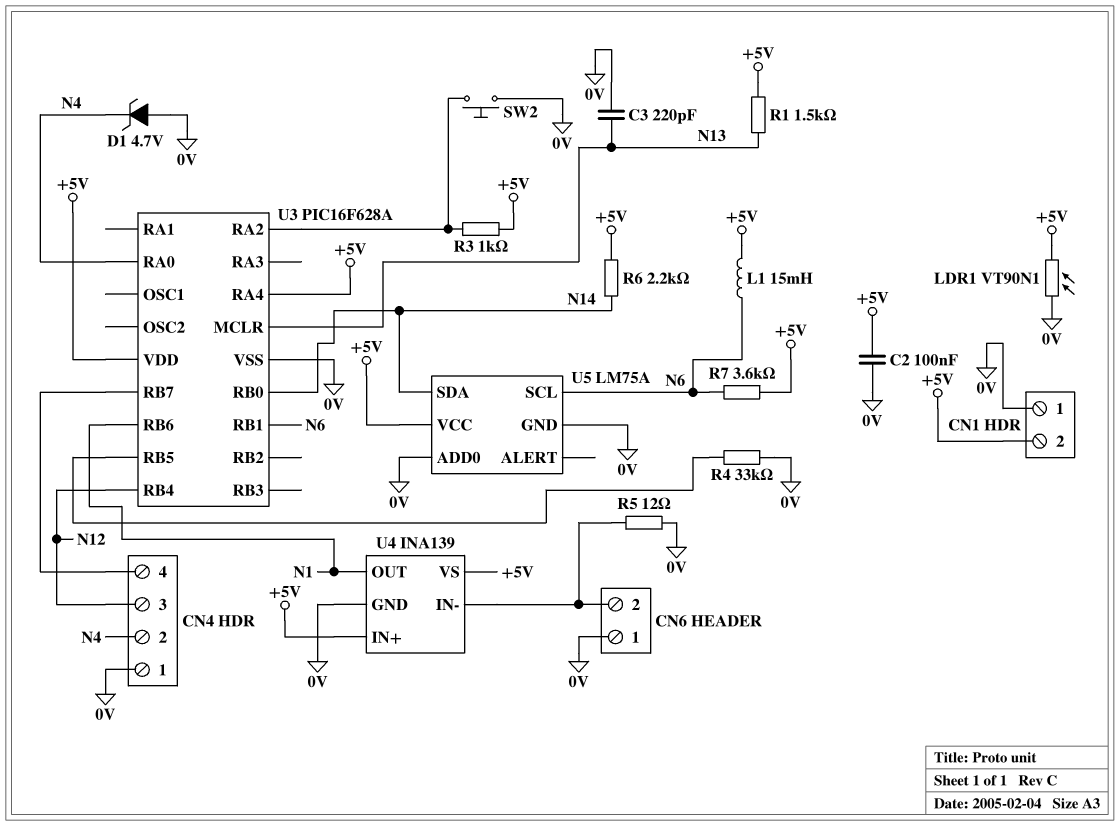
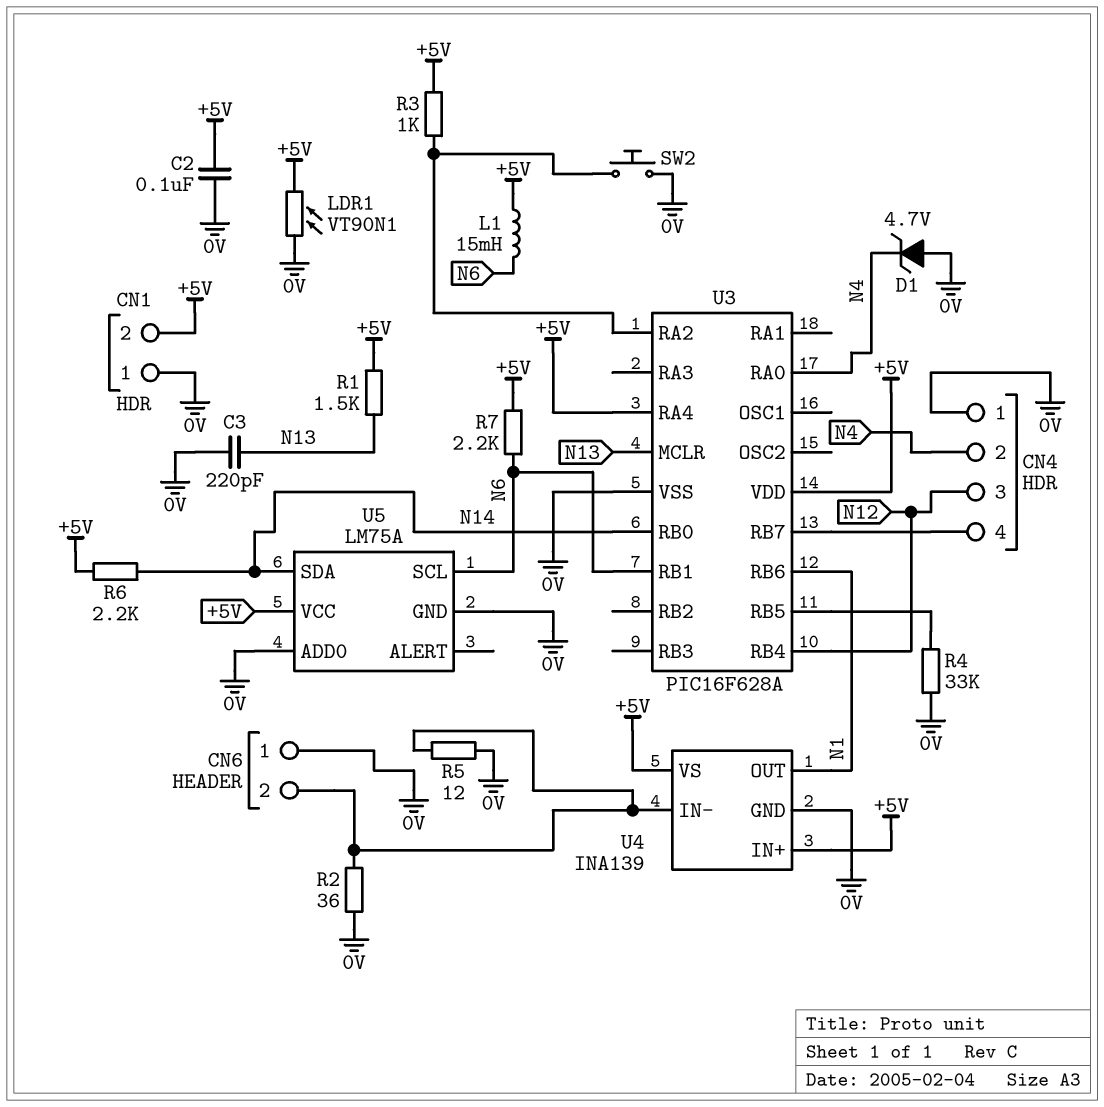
R2: none -> 36 (0V, CN6/2)
R7: 3.6k (+5V, N6) -> 2.2k (+5V, N6)

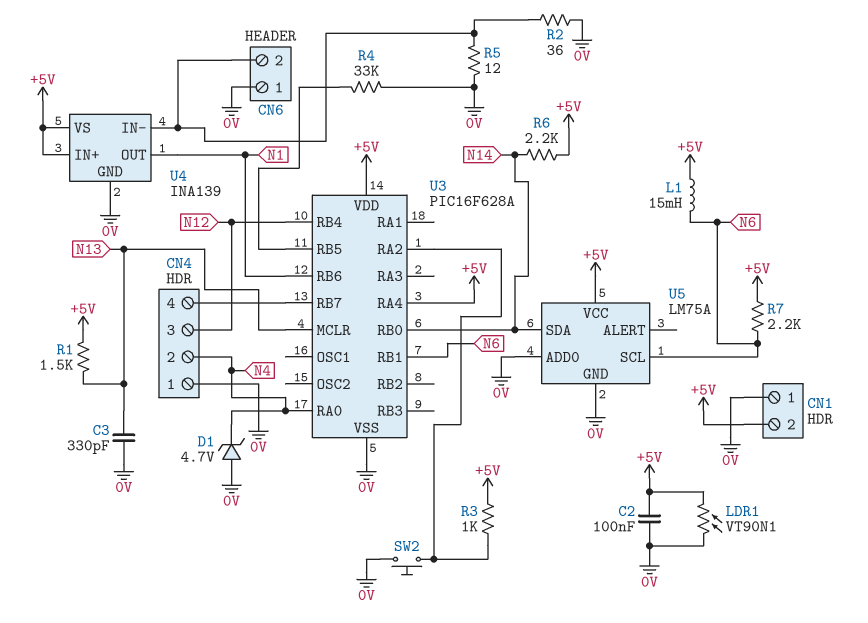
C3: 220pF (0V, N13) -> 330pF (0V, N13)

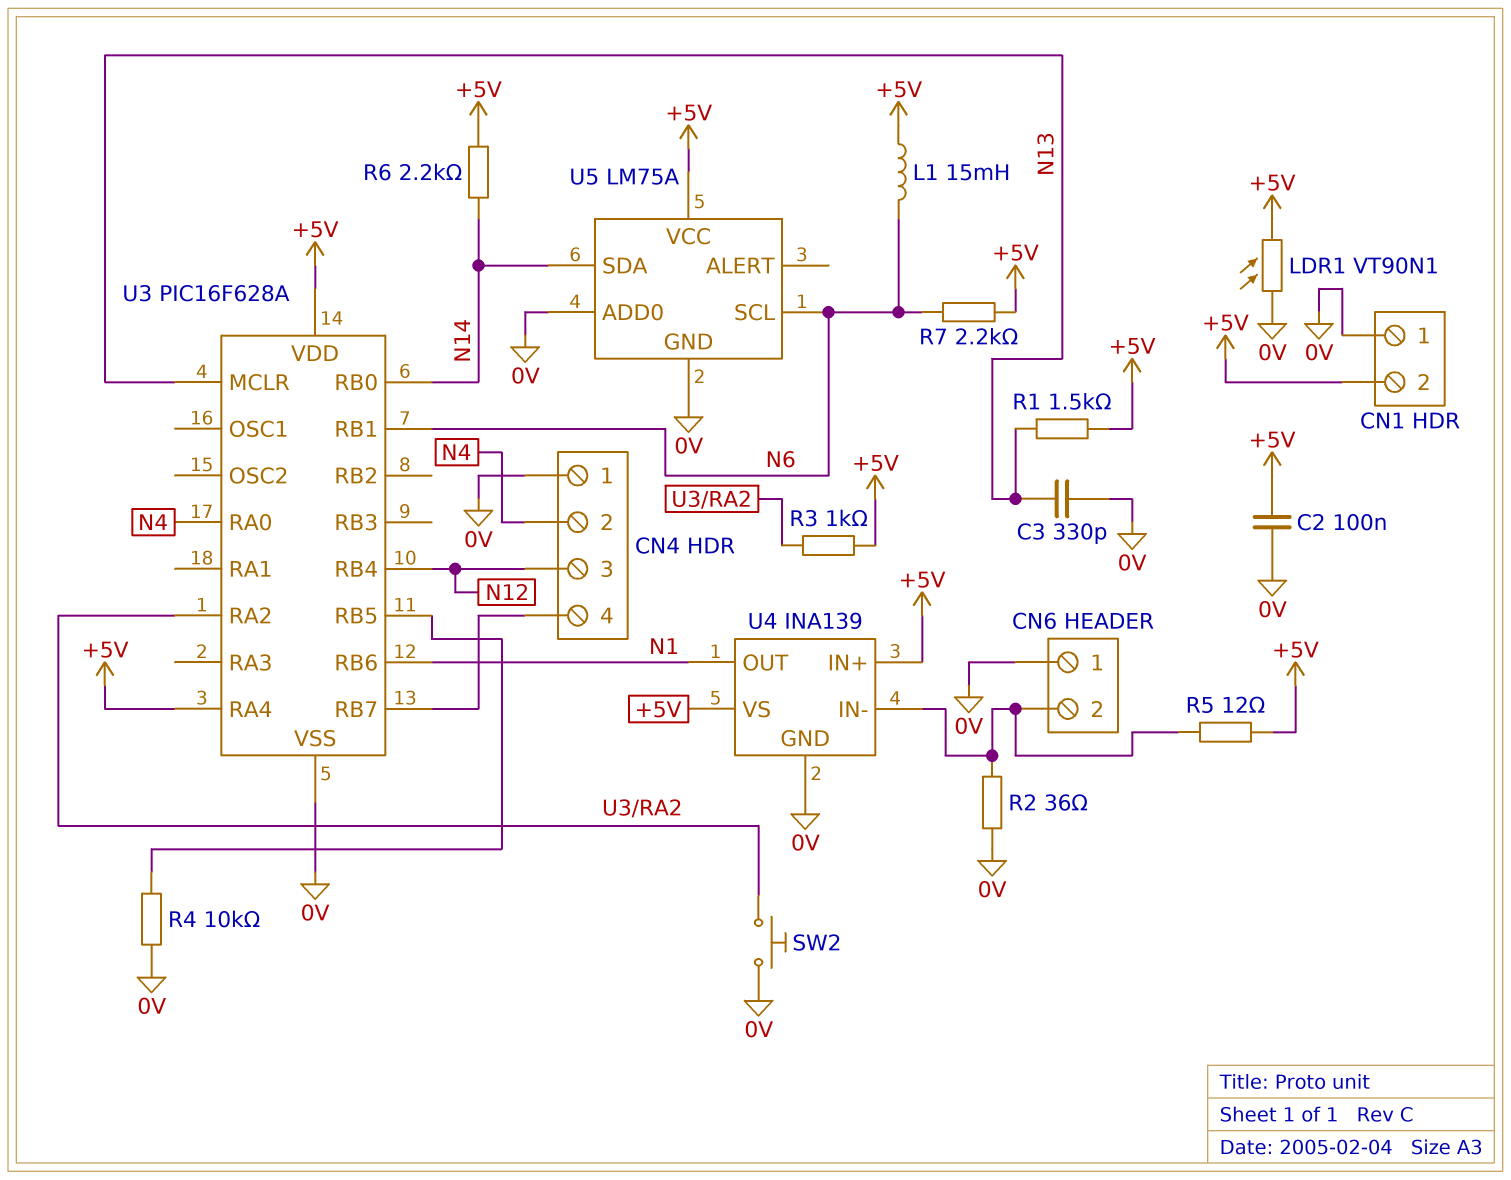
D1: zener 4.7V (A 0V, K N4) -> none
R4: 33k (0V, U3/RB5) -> 10k (0V, U3/RB5)
R5: 12 (0V, CN6/2) -> 12 (+5V, CN6/2)

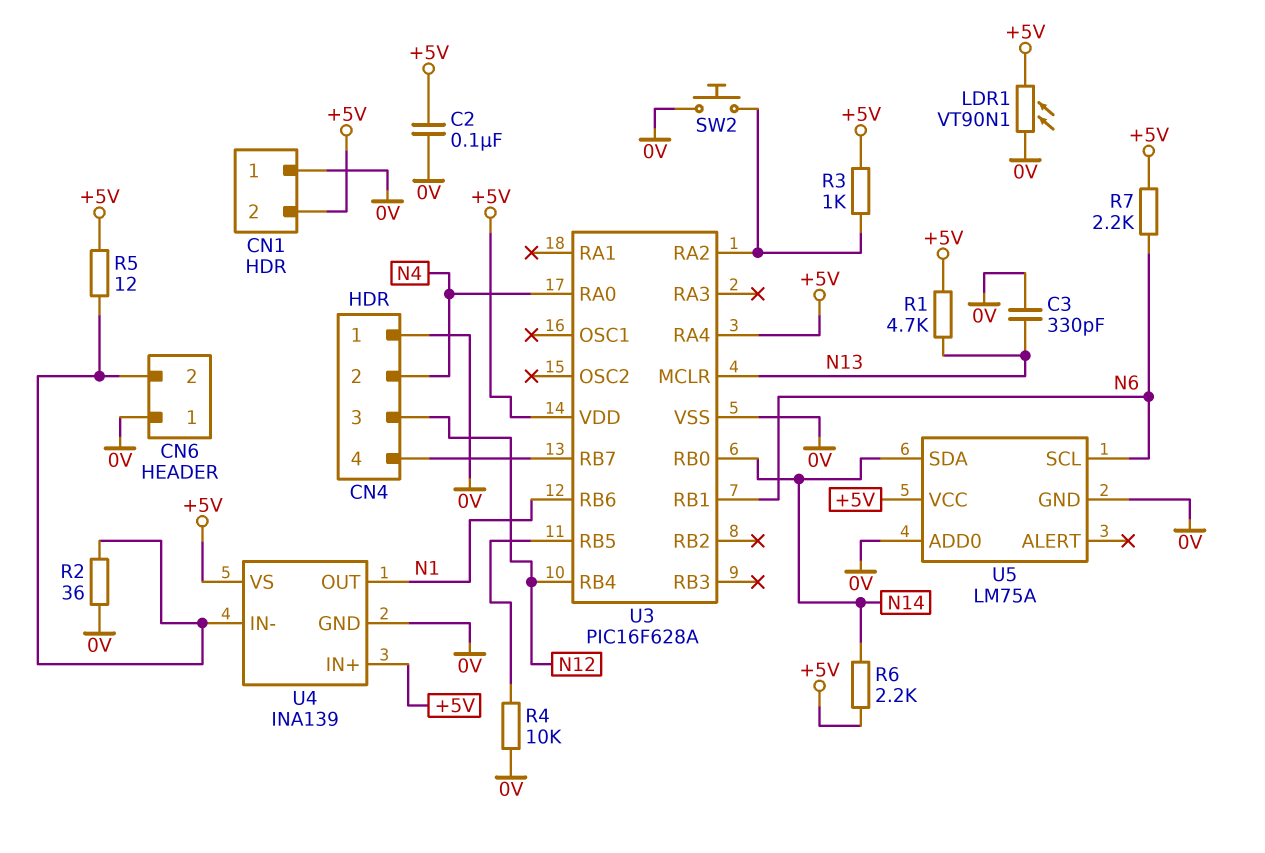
L1: 15mH (+5V, N6) -> none
R1: 1.5k (+5V, N13) -> 4.7k (+5V, N13)

